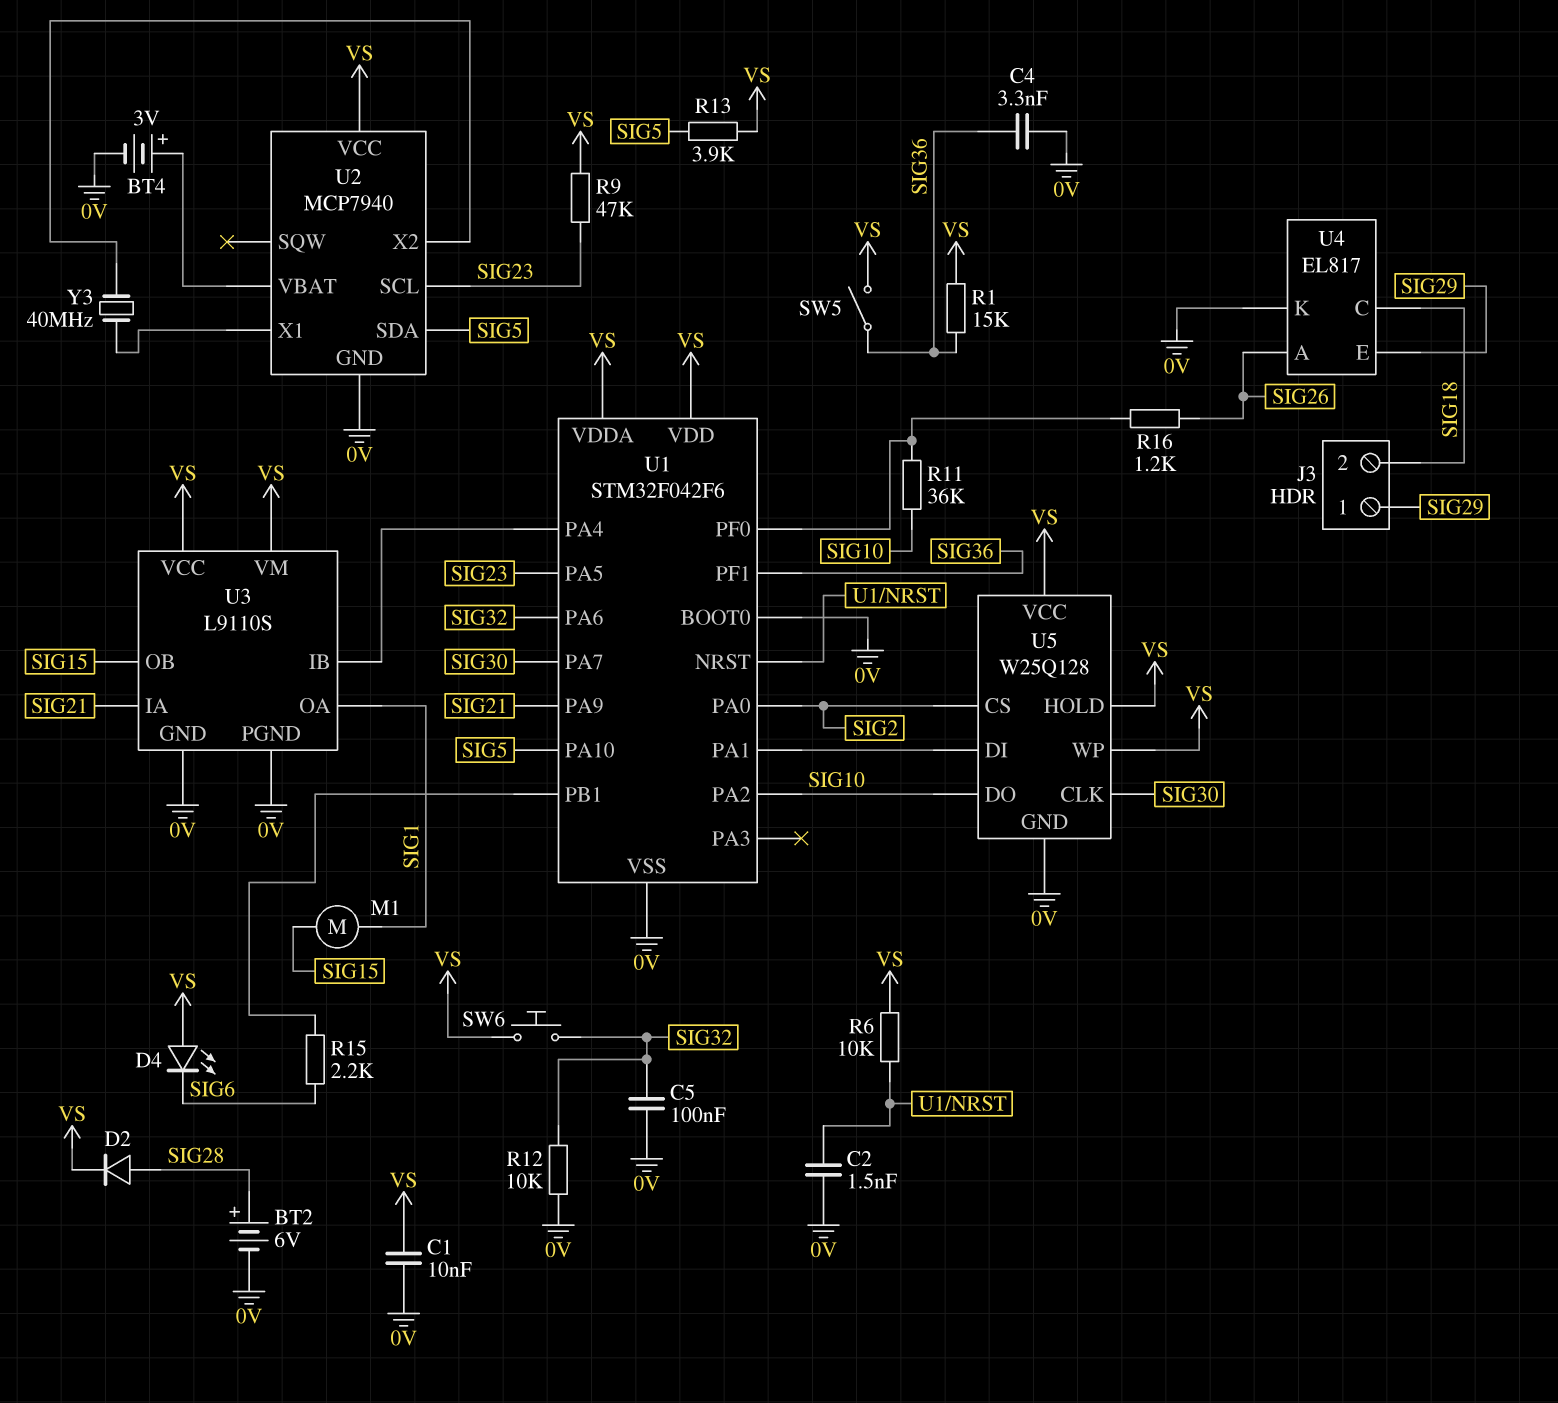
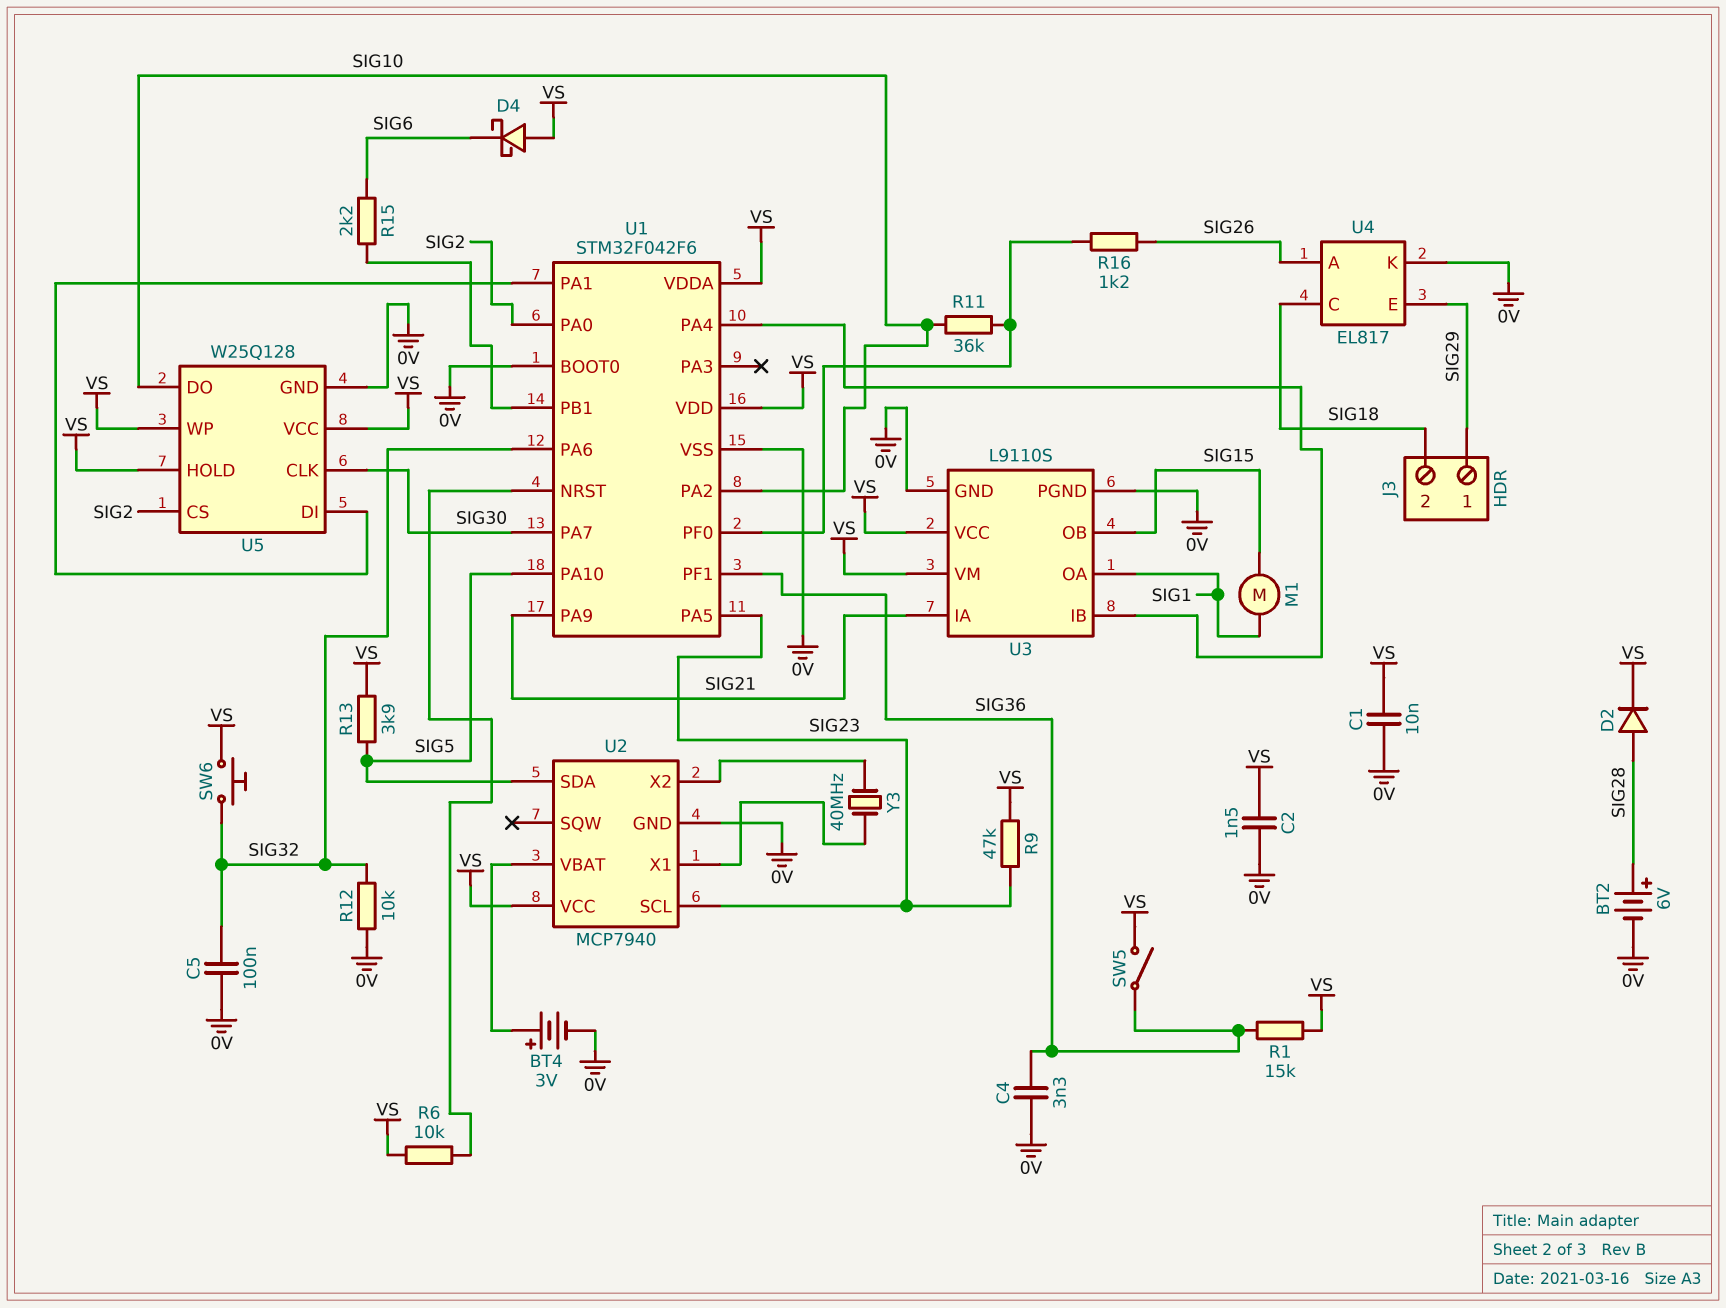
C2: 1.5nF (0V, U1/NRST) -> 1.5nF (0V, VS)
D4: LED (A VS, K SIG6) -> schottky (A VS, K SIG6)

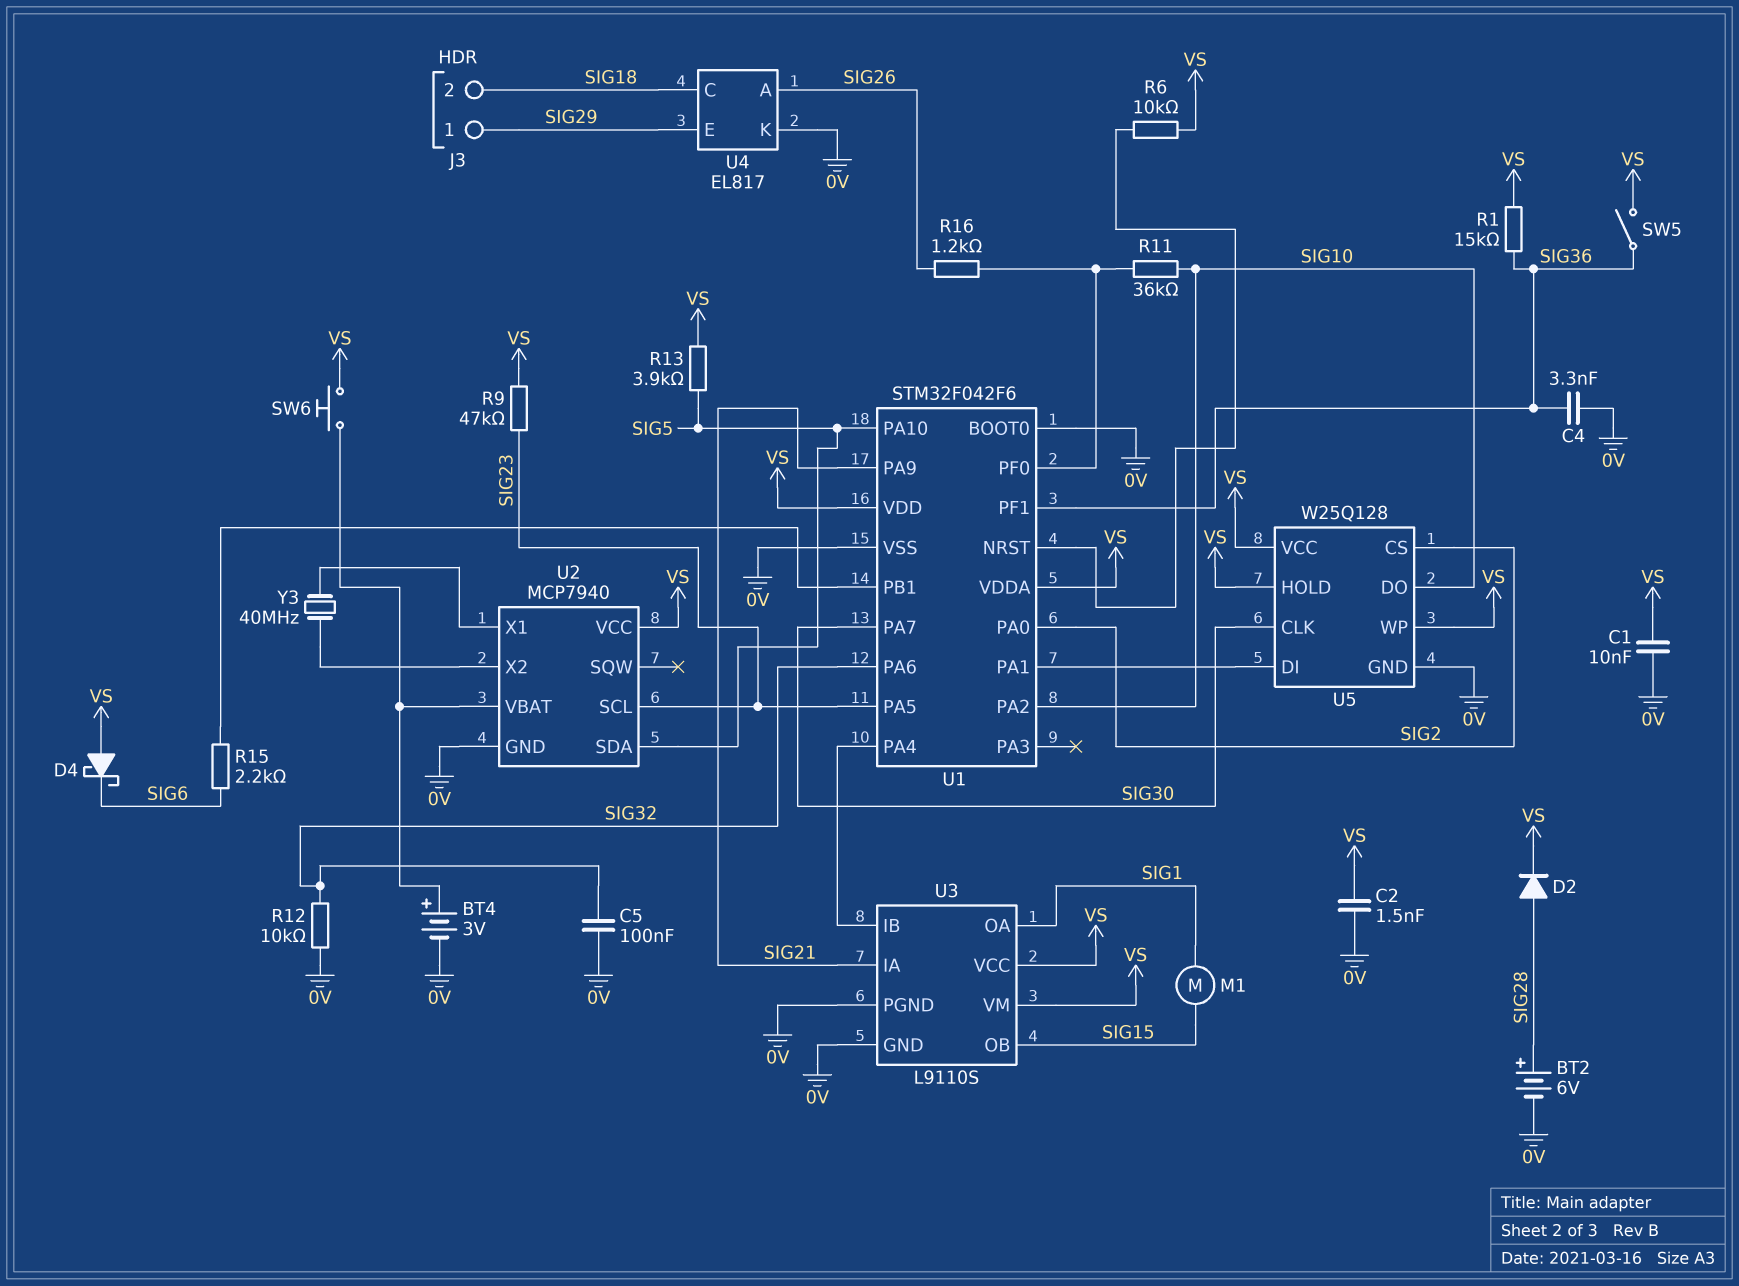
SW6: button (SIG32, VS) -> button (U2/VBAT, VS)

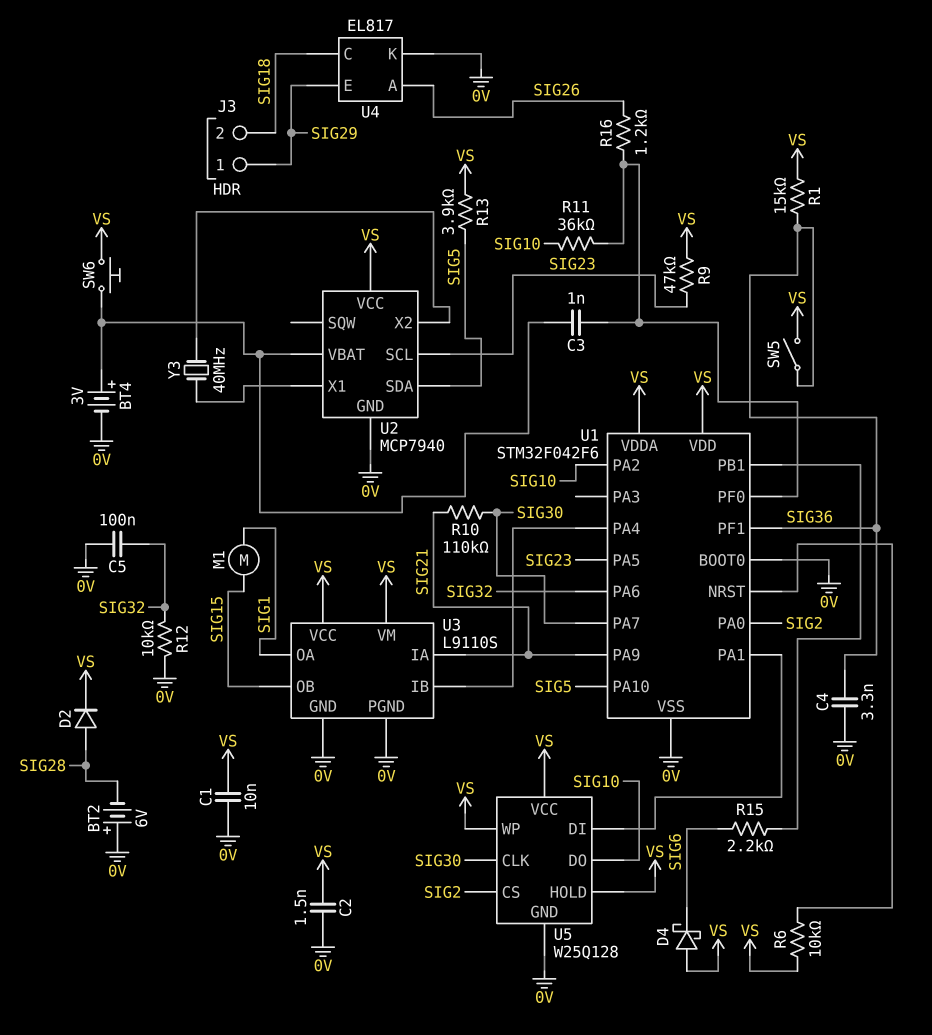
BT2: 6V (plus SIG28, minus 0V) -> 6V (plus 0V, minus SIG28)
C3: none -> 1nF (U1/PF0, U2/VBAT)
R10: none -> 110k (SIG21, SIG30)

